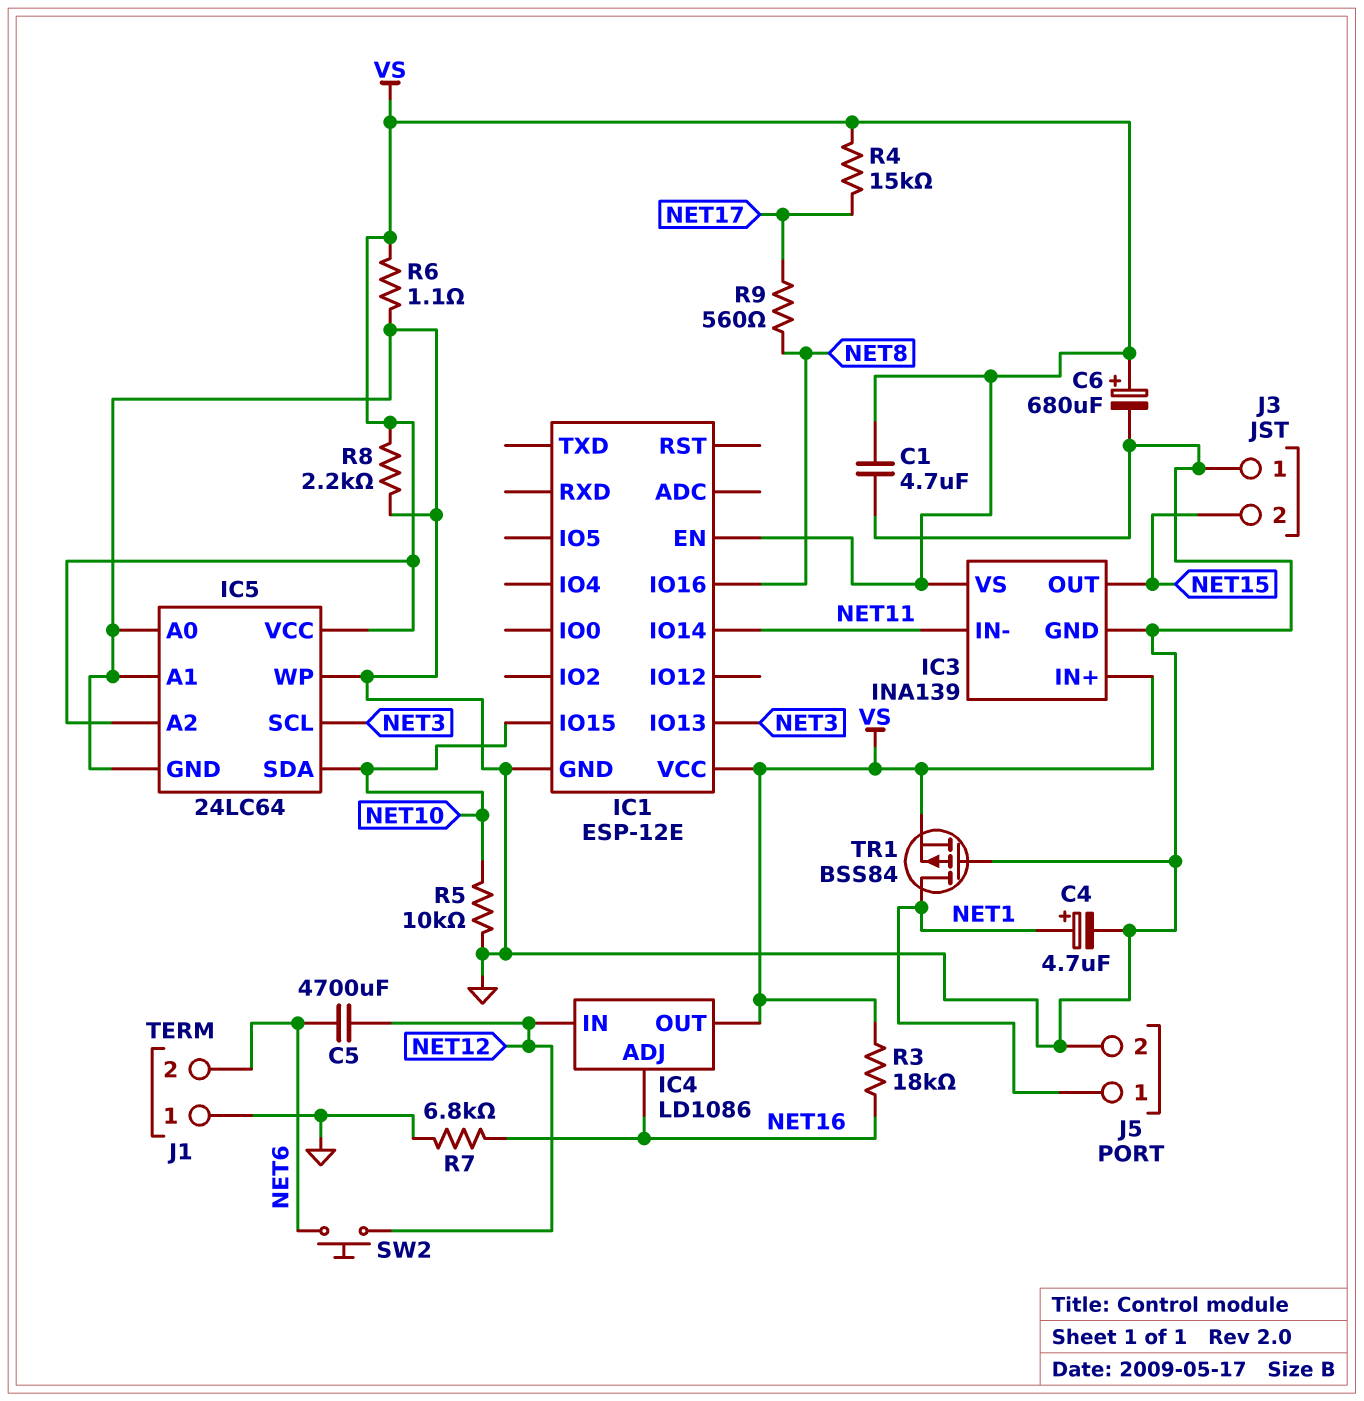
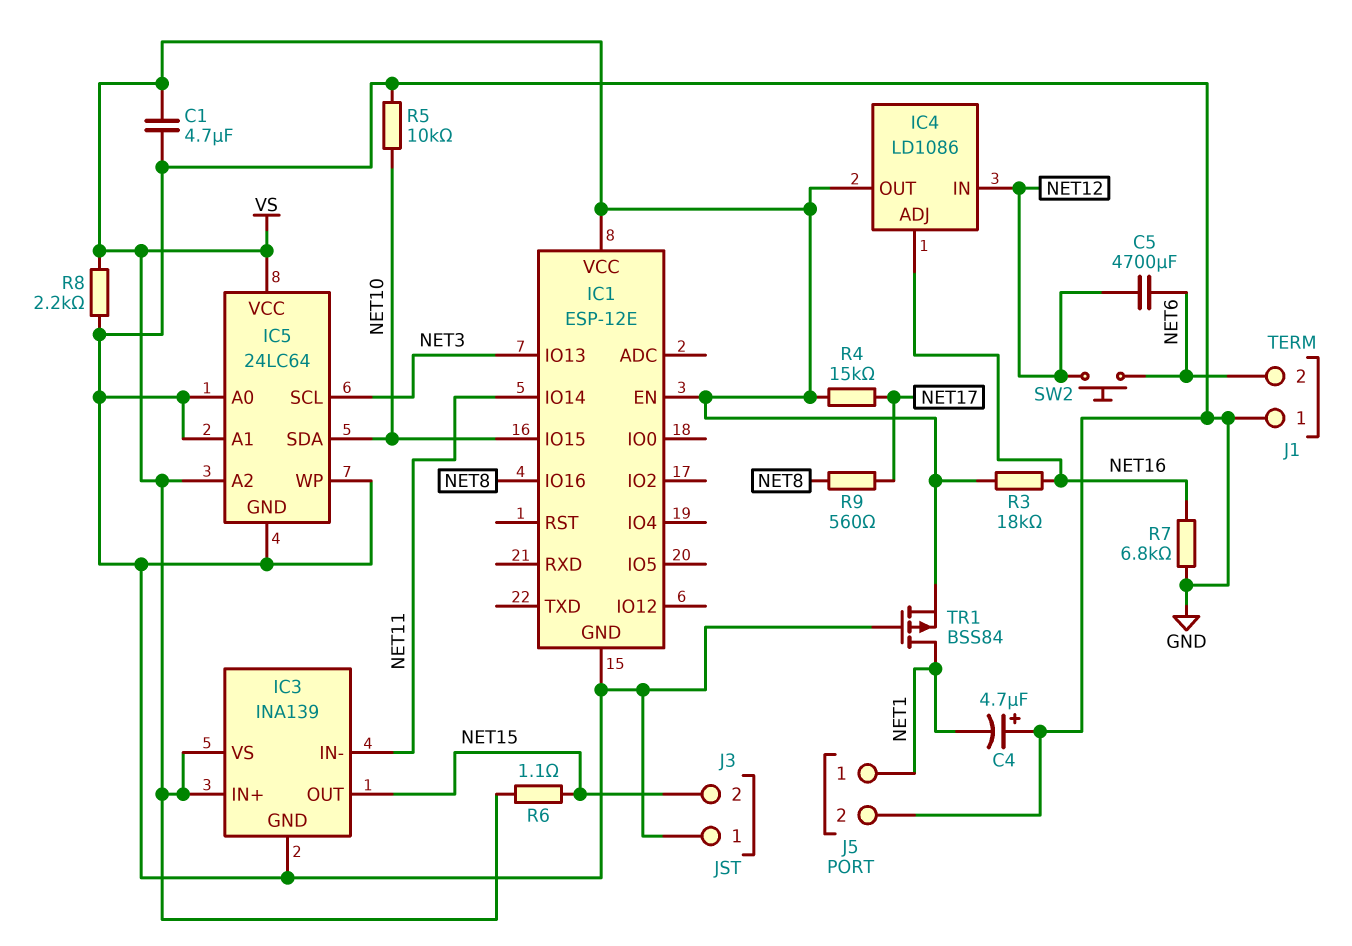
C4: 4.7uF (plus NET1, minus GND) -> 4.7uF (plus GND, minus NET1)
C6: 680uF (plus VS, minus GND) -> none
R6: 1.1 (GND, VS) -> 1.1 (NET15, VS)

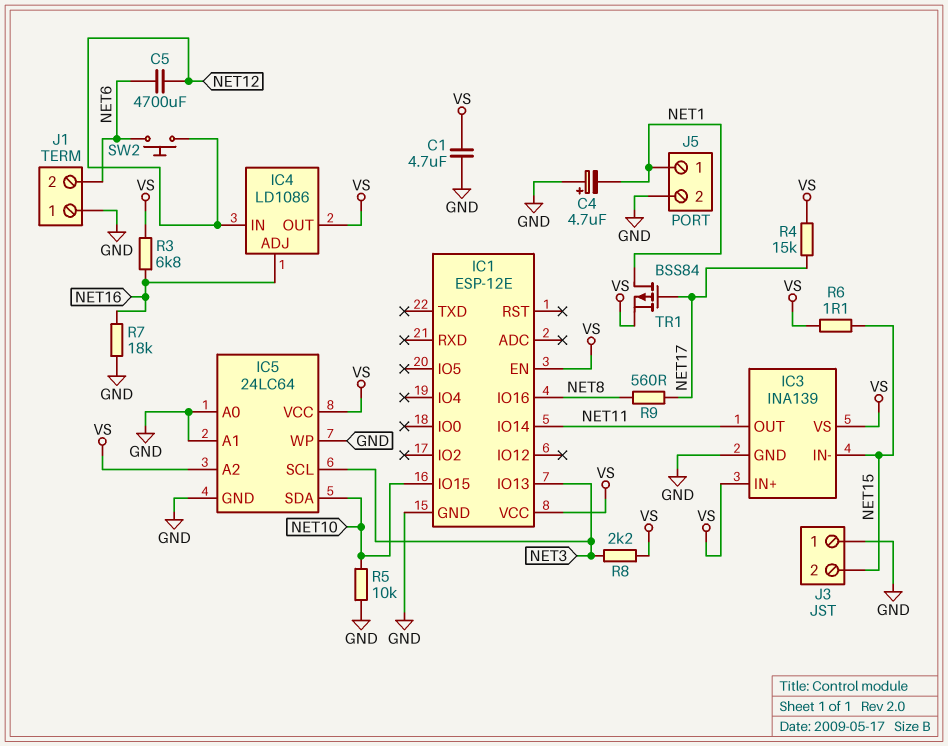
IC3 pin IN-: NET11 -> NET15
IC3 pin OUT: NET15 -> NET11
R3: 18k (NET16, VS) -> 6.8k (NET16, VS)
R7: 6.8k (GND, NET16) -> 18k (GND, NET16)
R8: 2.2k (GND, VS) -> 2.2k (NET3, VS)
TR1: PMOS BSS84 (G GND, D NET1, S VS) -> PMOS BSS84 (G NET17, D NET1, S VS)

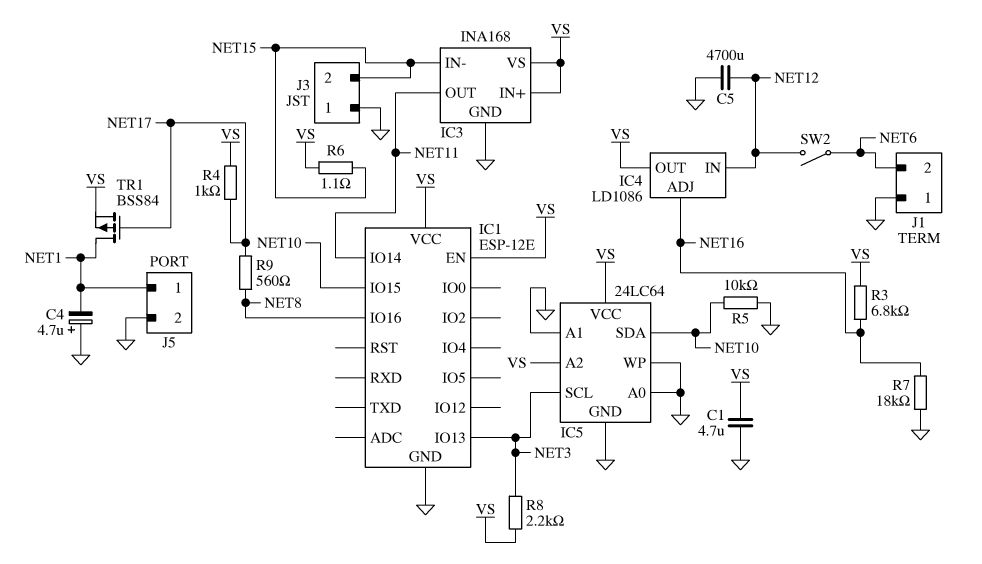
C5: 4700uF (NET6, NET12) -> 4700uF (GND, NET12)
IC3: INA139 -> INA168
R4: 15k (NET17, VS) -> 1k (NET17, VS)
SW2: button (NET6, NET12) -> switch (NET6, NET12)

